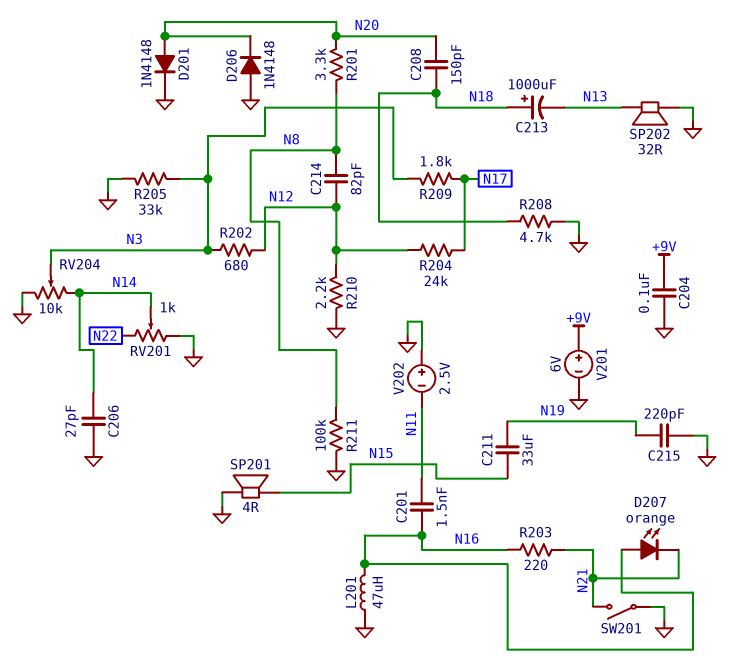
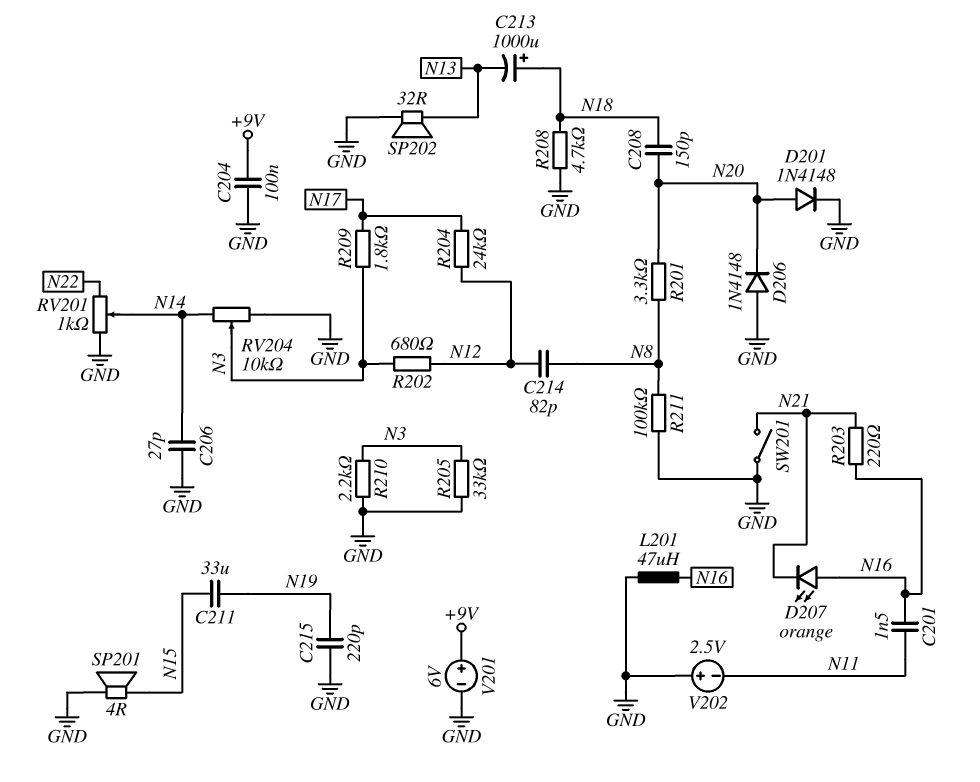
R210: 2.2k (GND, N12) -> 2.2k (GND, N3)

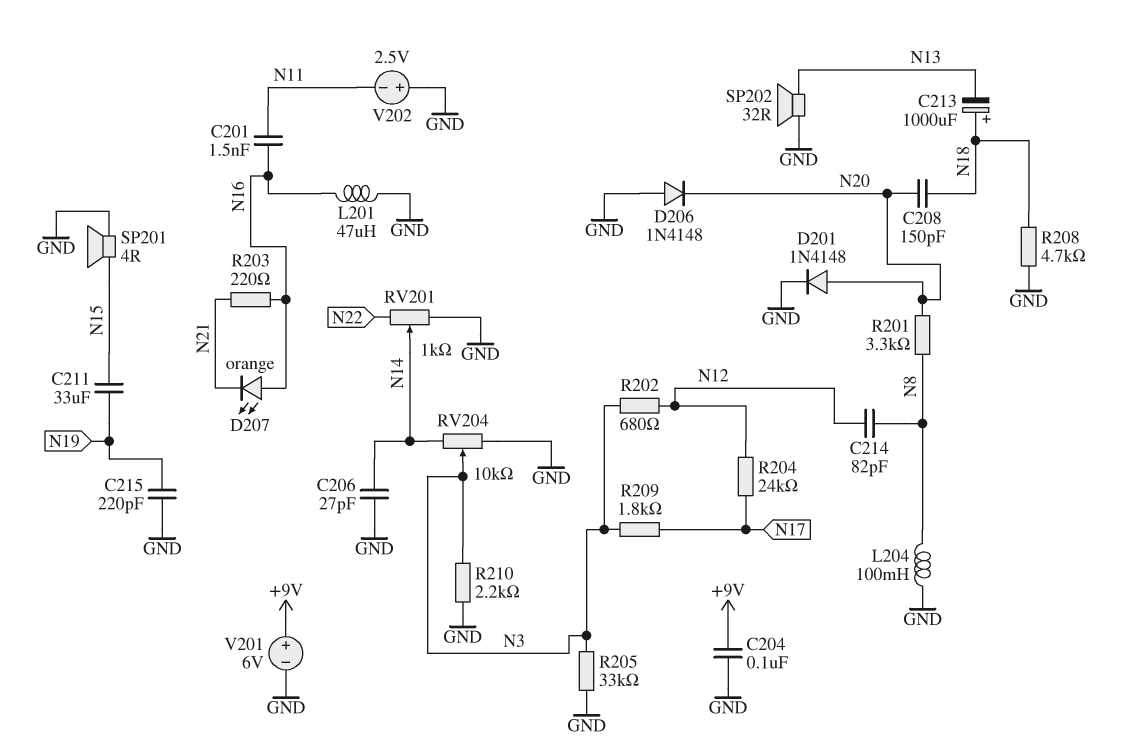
L204: none -> 100mH (GND, N8)
R211: 100k (GND, N8) -> none
SW201: switch (GND, N21) -> none

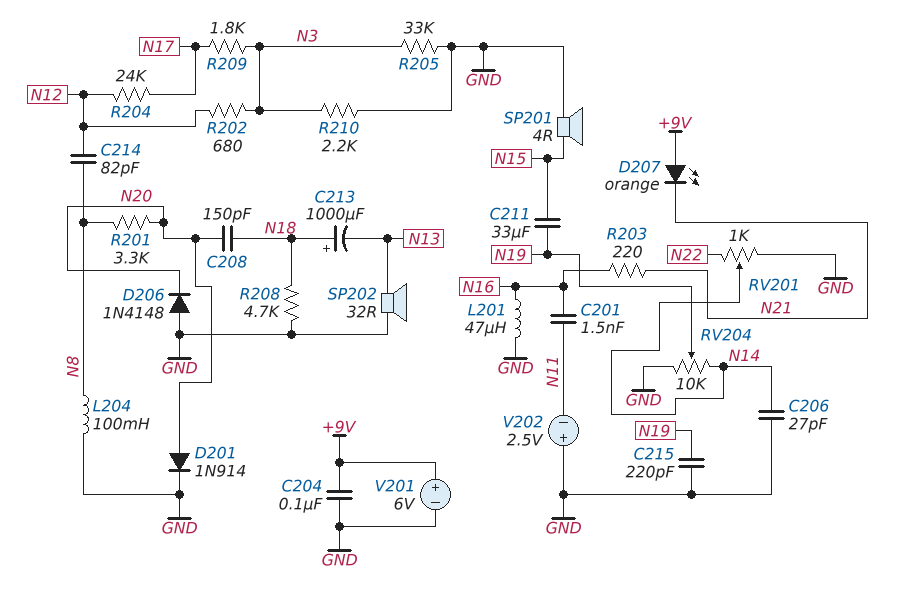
D201: diode 1N4148 (A N20, K GND) -> diode 1N914 (A N20, K GND)
D207: LED orange (A N16, K N21) -> LED orange (A +9V, K N21)
RV204: 10k (GND, N14, wiper N3) -> 10k (GND, N14, wiper N19)

